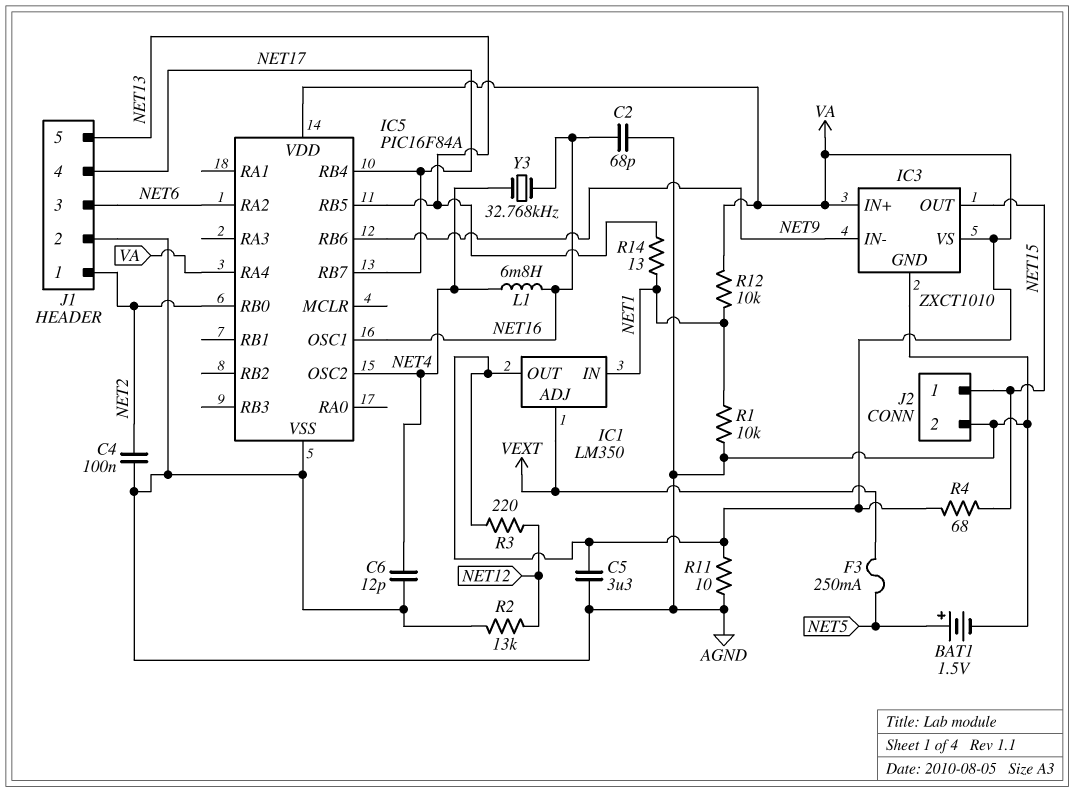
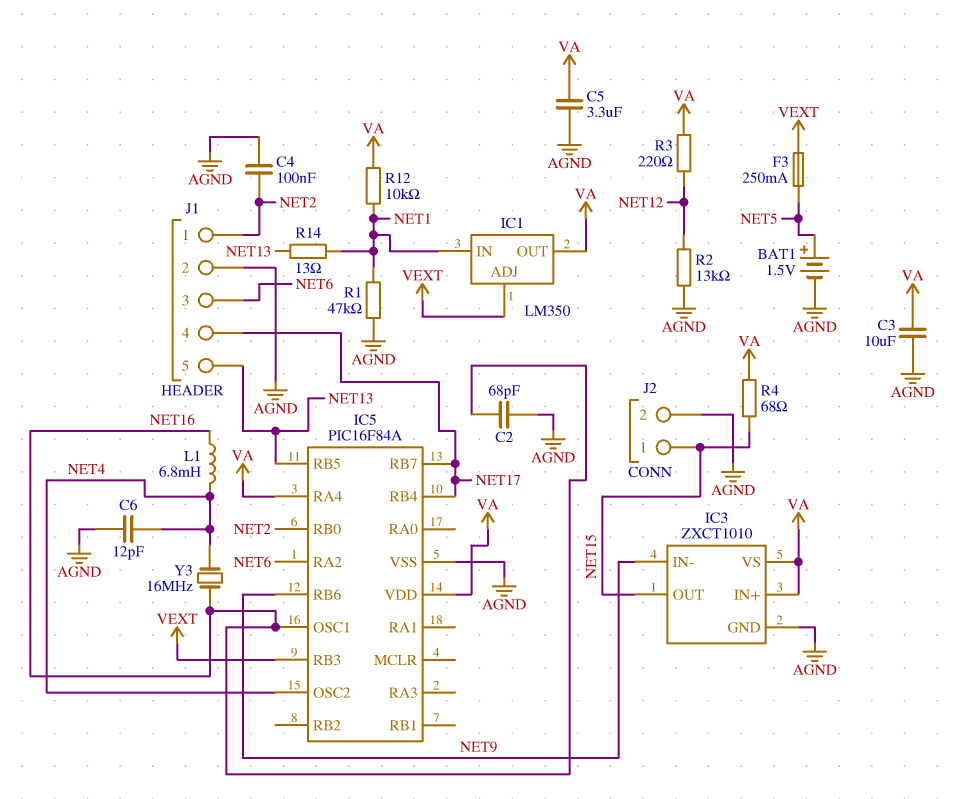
C3: none -> 10uF (AGND, VA)
IC5 pin RB3: none -> VEXT
R1: 10k (AGND, NET1) -> 47k (AGND, NET1)
R11: 10 (AGND, VA) -> none
Y3: 32.768kHz (NET4, NET16) -> 16MHz (NET4, NET16)

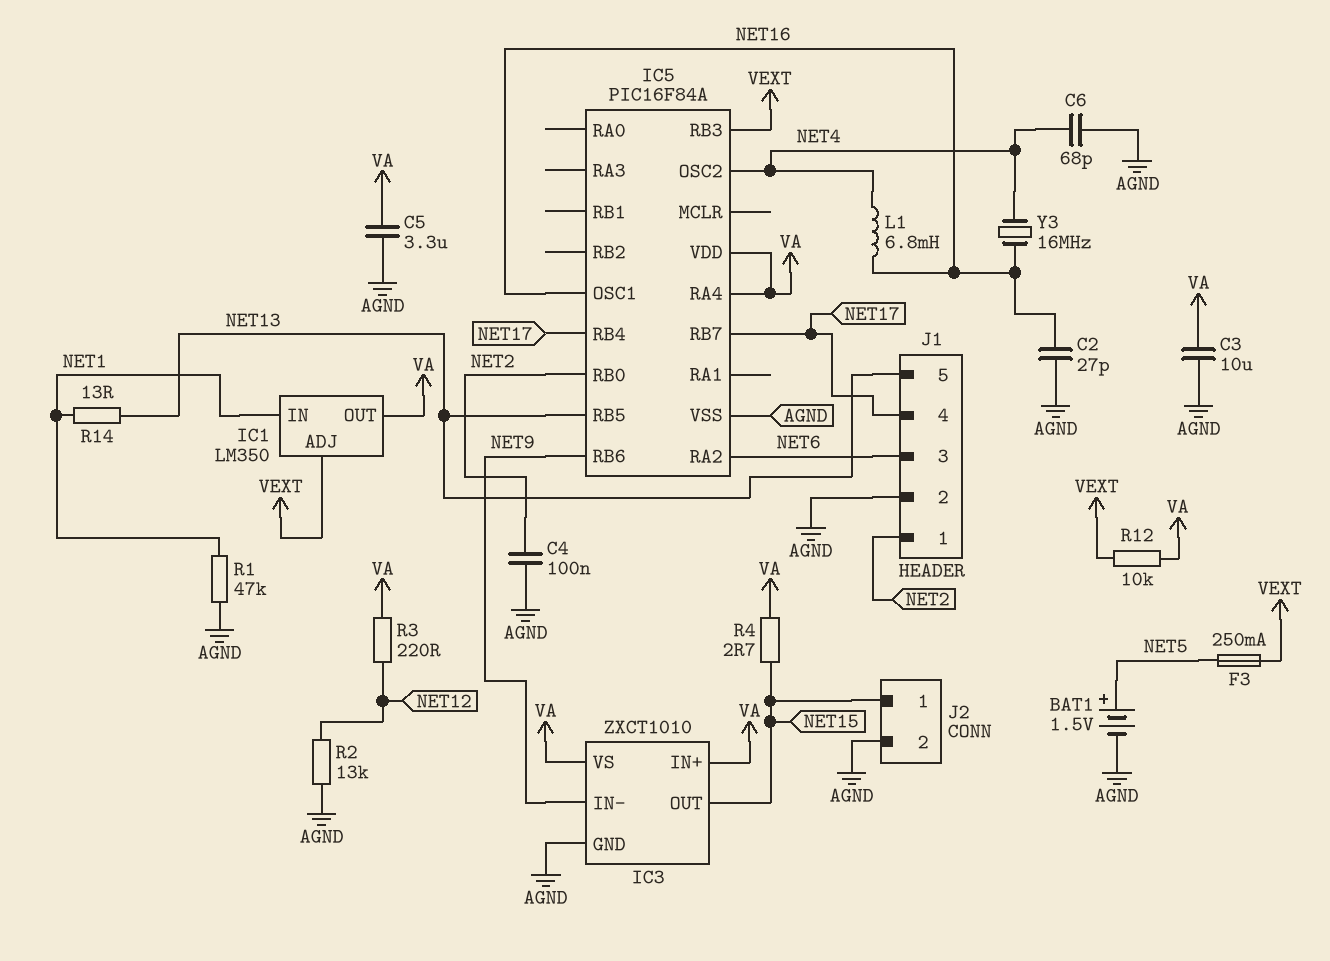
C2: 68pF (AGND, NET16) -> 27pF (AGND, NET16)
C6: 12pF (AGND, NET4) -> 68pF (AGND, NET4)
R4: 68 (NET15, VA) -> 2.7 (NET15, VA)
R12: 10k (NET1, VA) -> 10k (VA, VEXT)

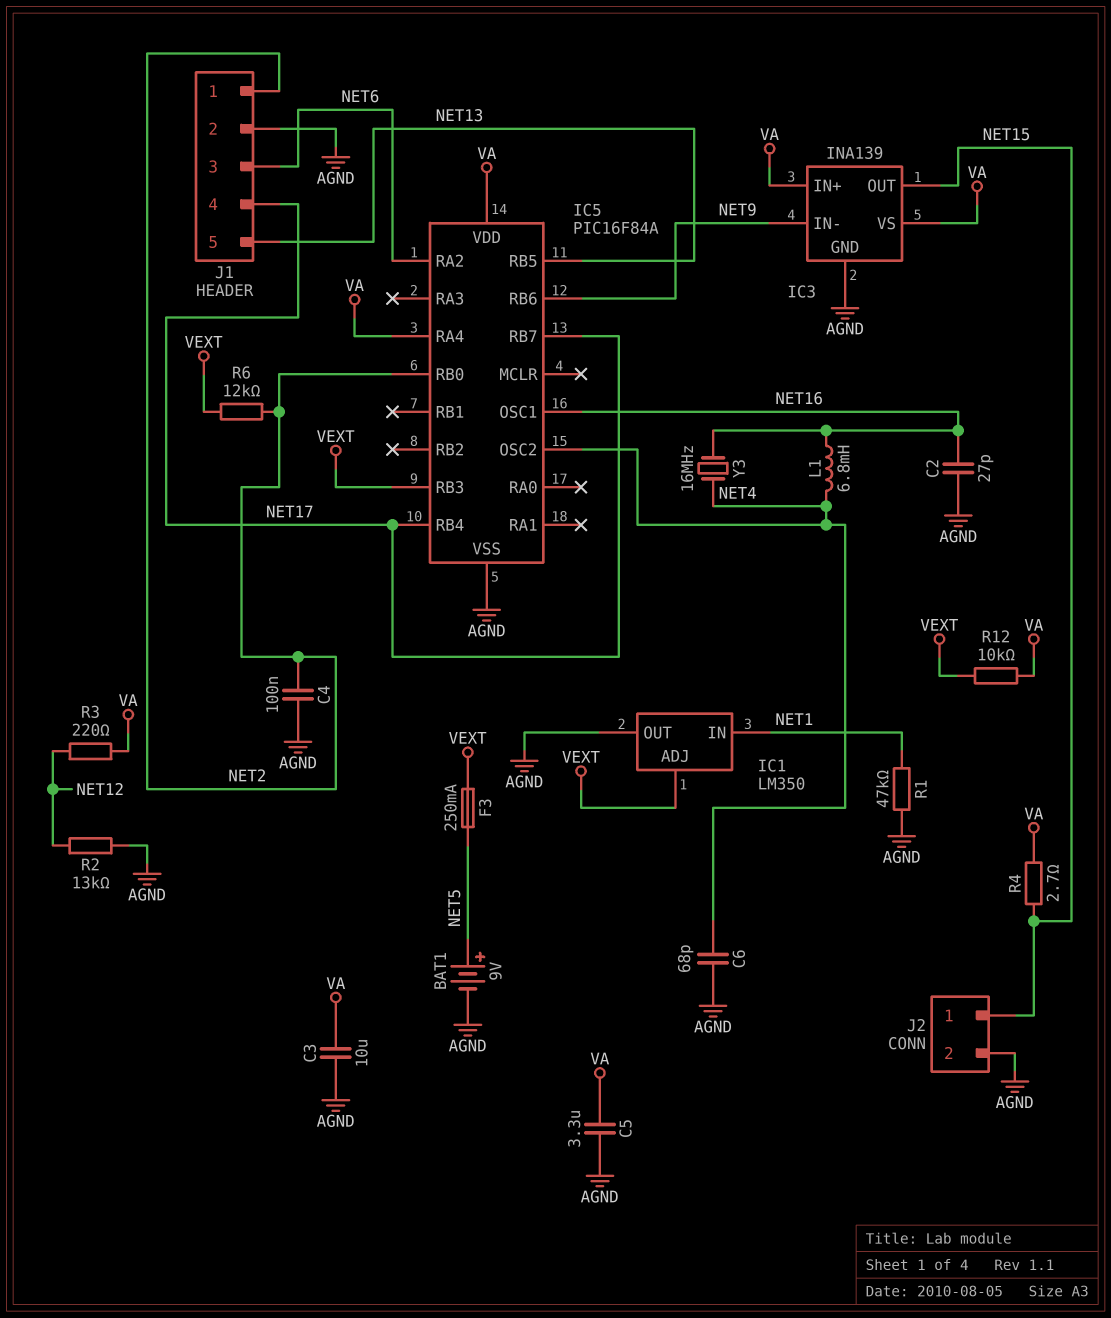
BAT1: 1.5V (plus NET5, minus AGND) -> 9V (plus NET5, minus AGND)
IC1 pin OUT: VA -> AGND
IC3: ZXCT1010 -> INA139
R6: none -> 12k (NET2, VEXT)
R14: 13 (NET1, NET13) -> none

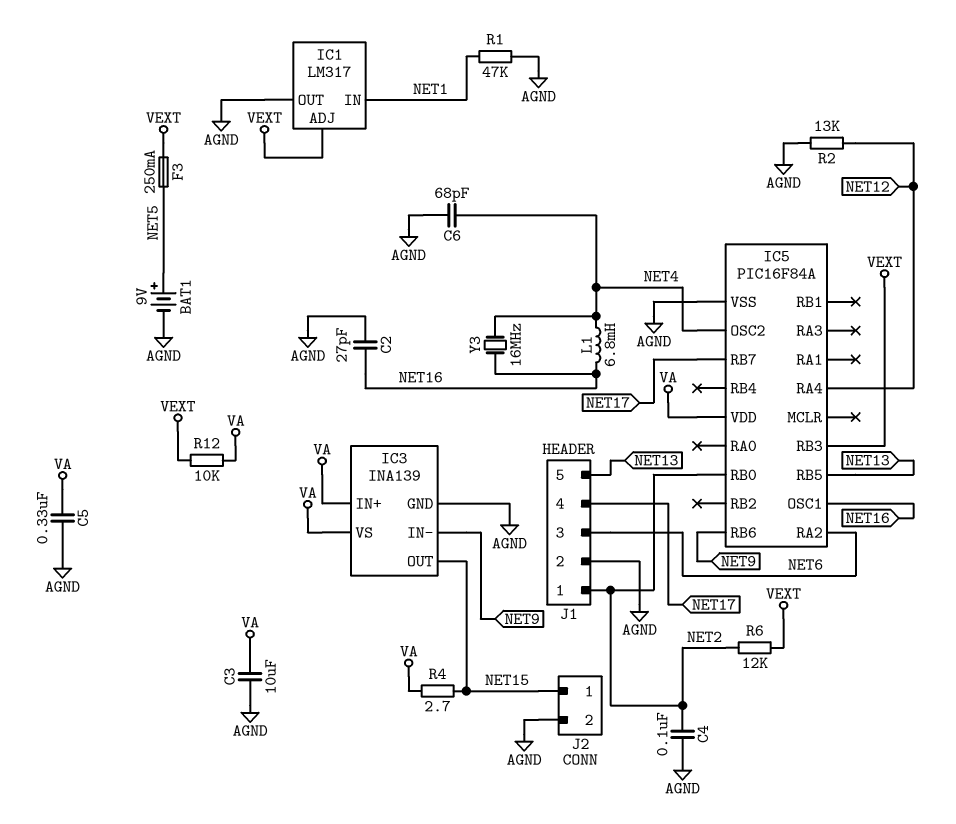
C5: 3.3uF (AGND, VA) -> 330nF (AGND, VA)
IC1: LM350 -> LM317
IC5 pin RA4: VA -> NET12
IC5 pin RB4: NET17 -> none
R3: 220 (NET12, VA) -> none

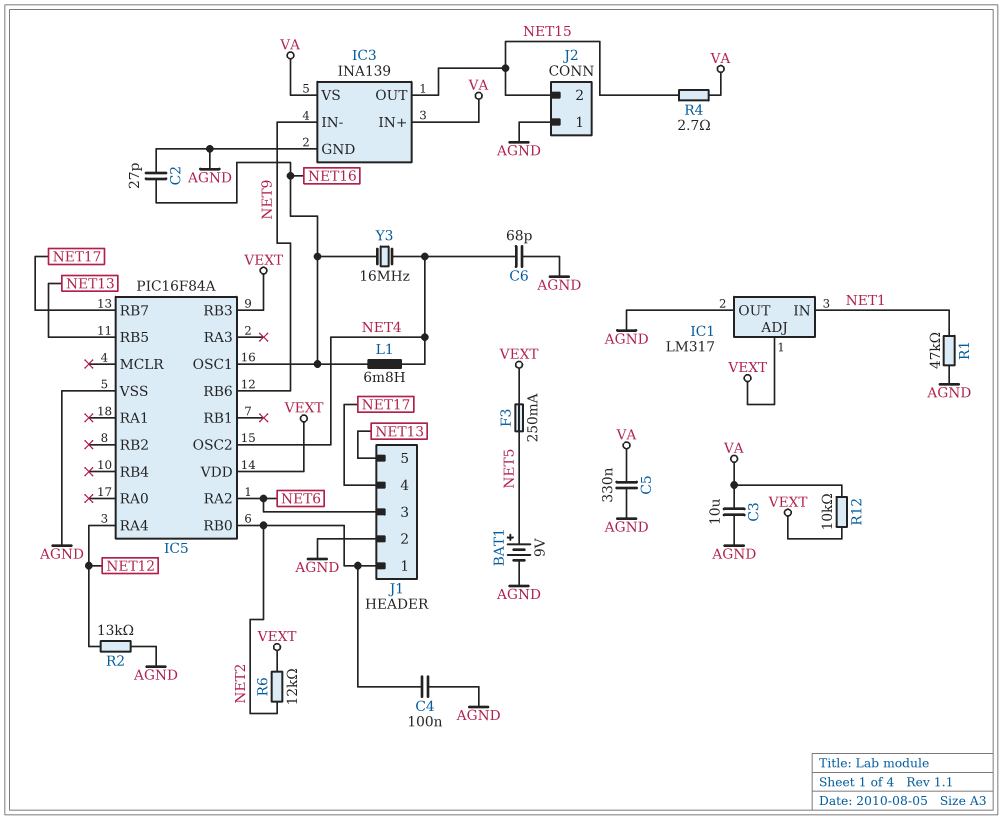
IC5 pin VDD: VA -> VEXT
J2 pin 1: NET15 -> AGND
J2 pin 2: AGND -> NET15

